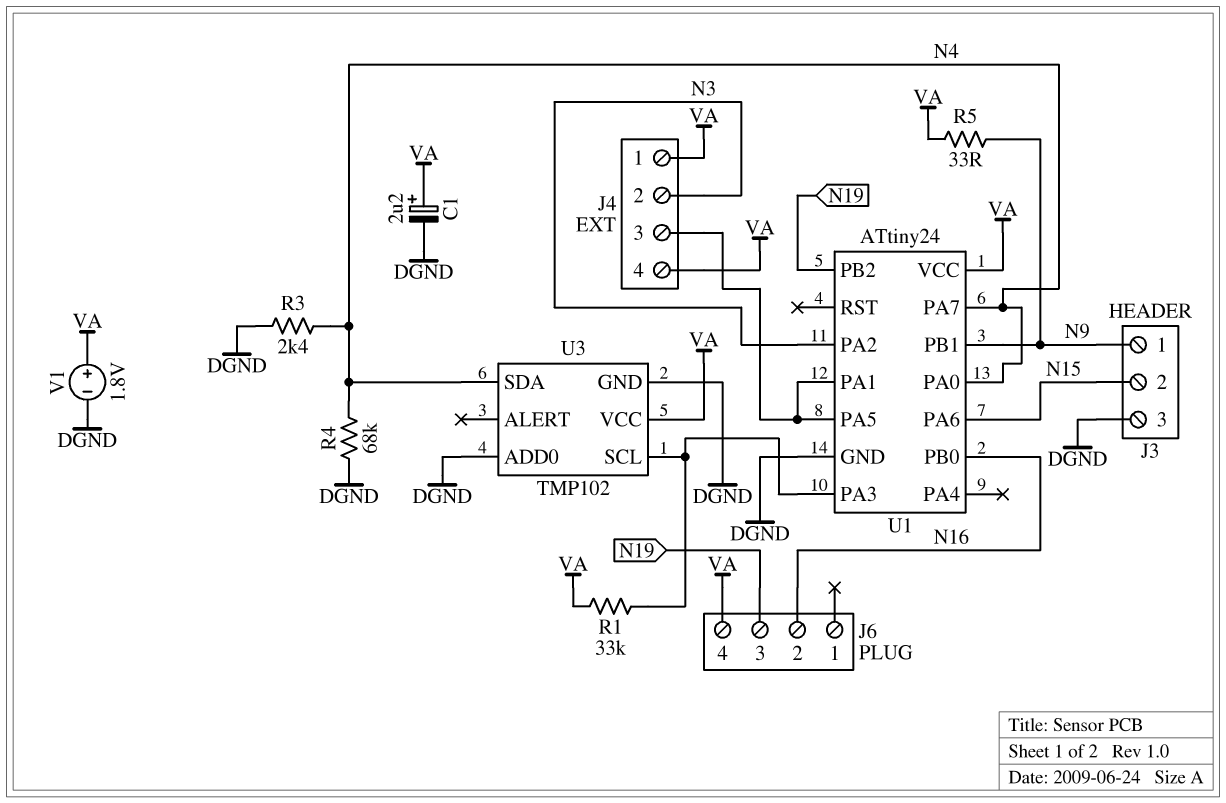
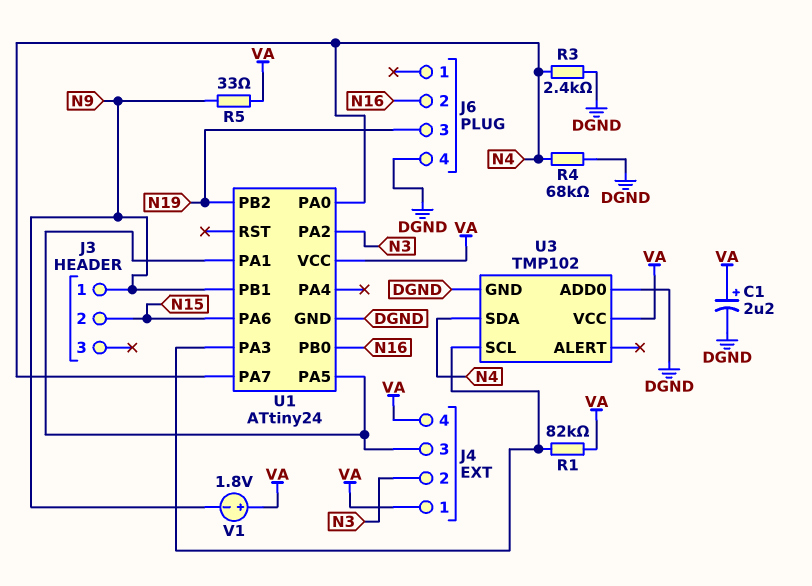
J3 pin 3: DGND -> none
J6 pin 4: VA -> DGND
R1: 33k (U1/PA3, VA) -> 82k (U1/PA3, VA)
V1: 1.8V (plus VA, minus DGND) -> 1.8V (plus VA, minus N9)

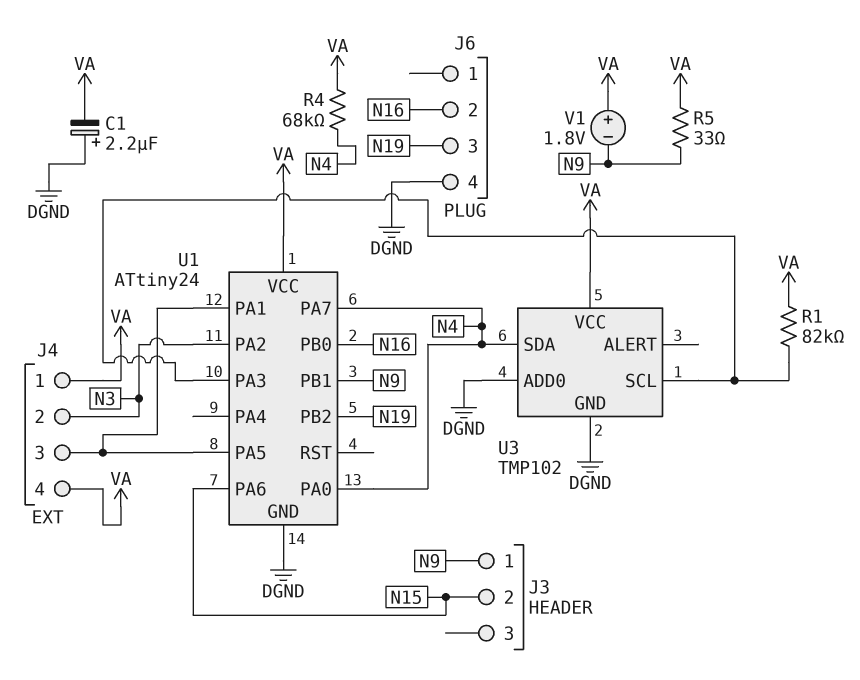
C1: 2.2uF (plus VA, minus DGND) -> 2.2uF (plus DGND, minus VA)
R3: 2.4k (DGND, N4) -> none
R4: 68k (DGND, N4) -> 68k (N4, VA)

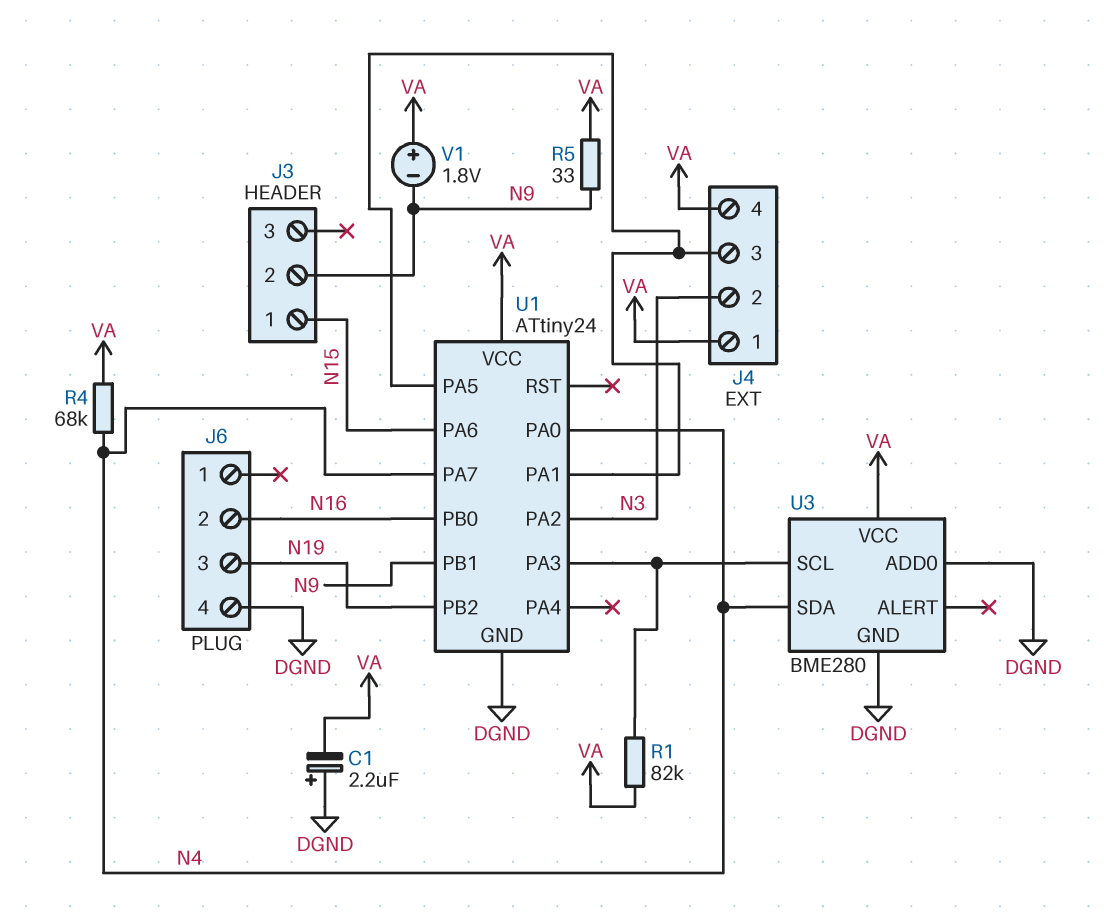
J3 pin 1: N9 -> N15
J3 pin 2: N15 -> N9
U3: TMP102 -> BME280

